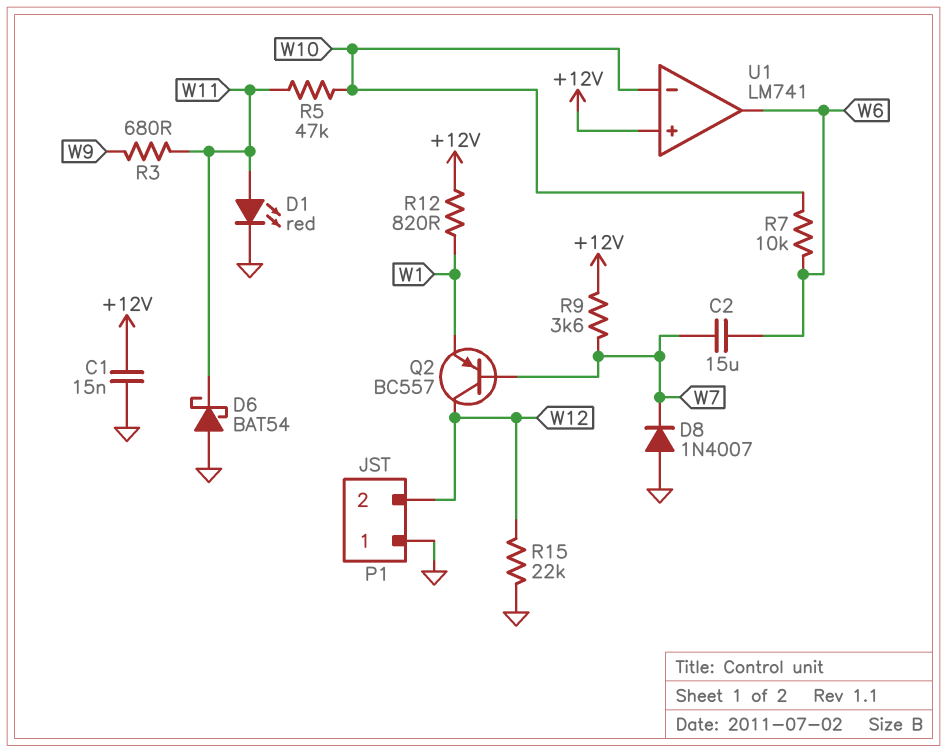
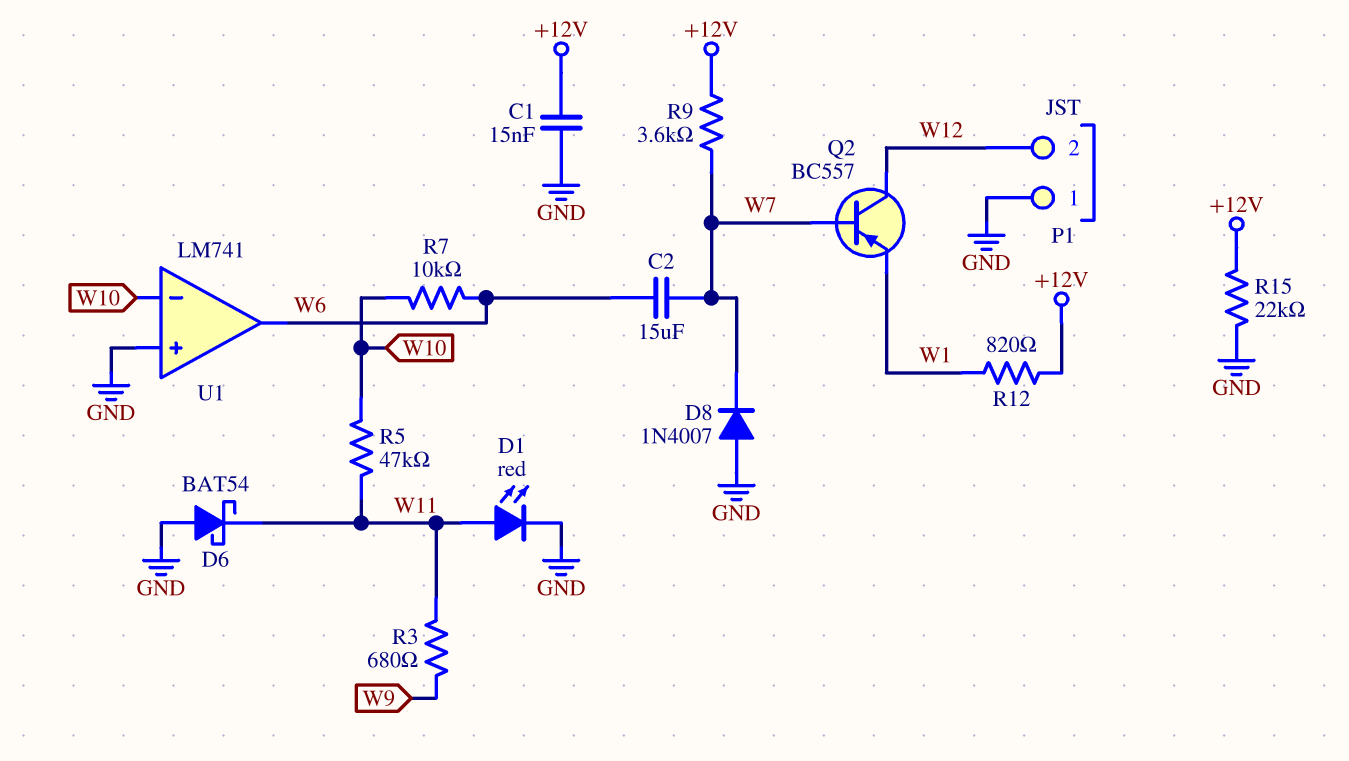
R15: 22k (GND, W12) -> 22k (+12V, GND)
U1 pin in+: +12V -> GND

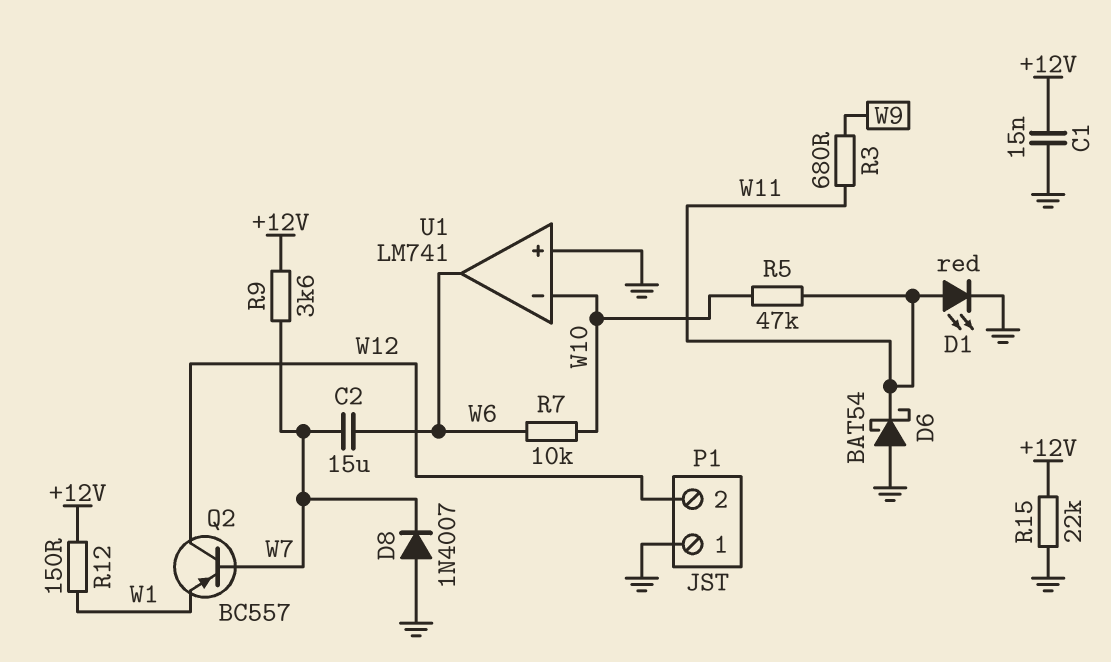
R12: 820 (+12V, W1) -> 150 (+12V, W1)

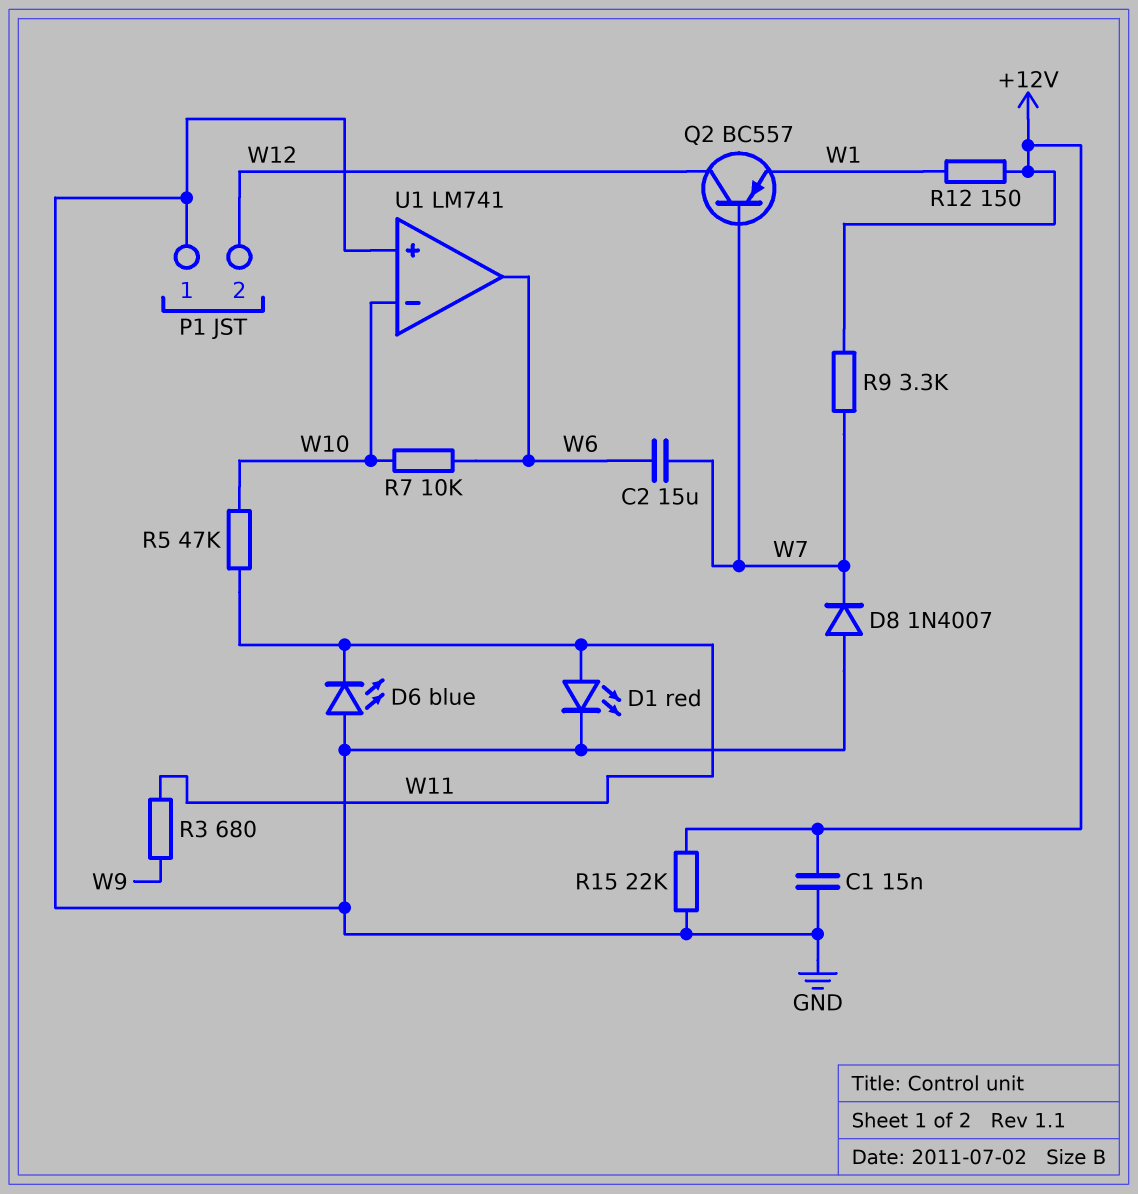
D6: schottky BAT54 (A GND, K W11) -> LED blue (A GND, K W11)
R9: 3.6k (+12V, W7) -> 3.3k (+12V, W7)

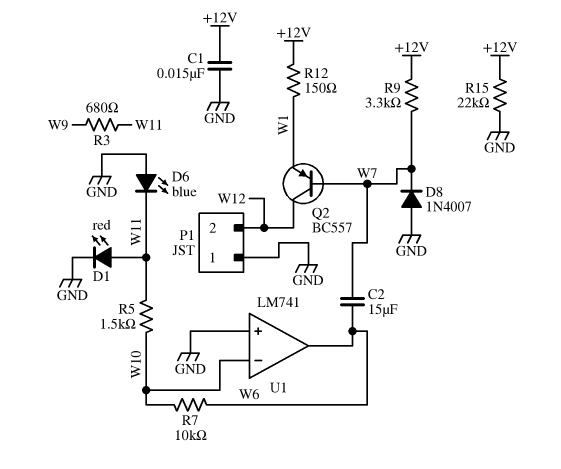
R5: 47k (W10, W11) -> 1.5k (W10, W11)

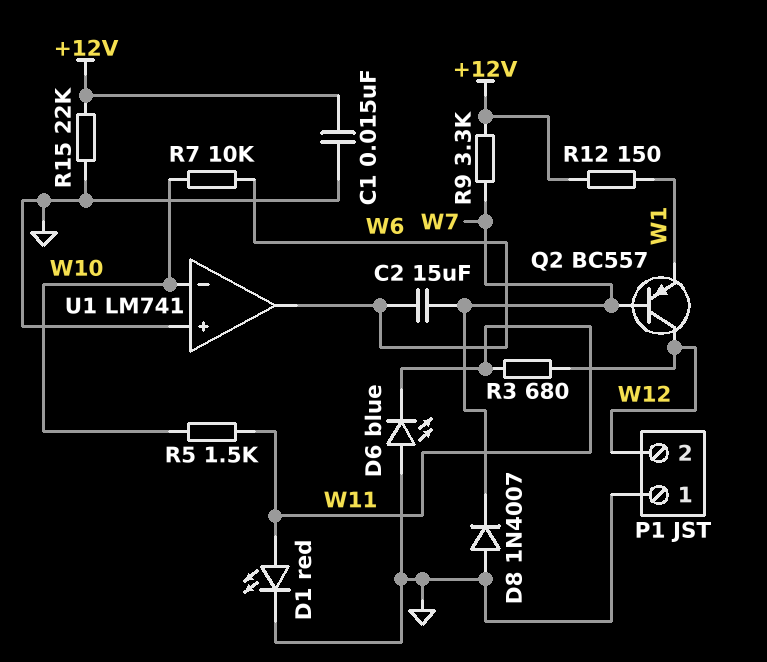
R3: 680 (W9, W11) -> 680 (W11, W12)

